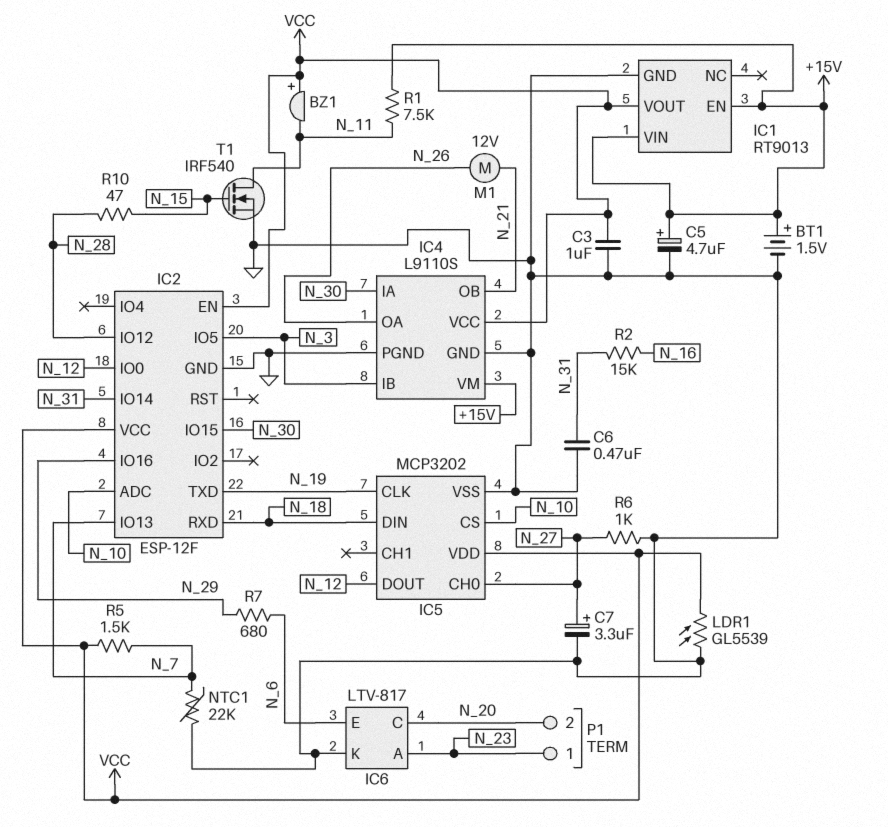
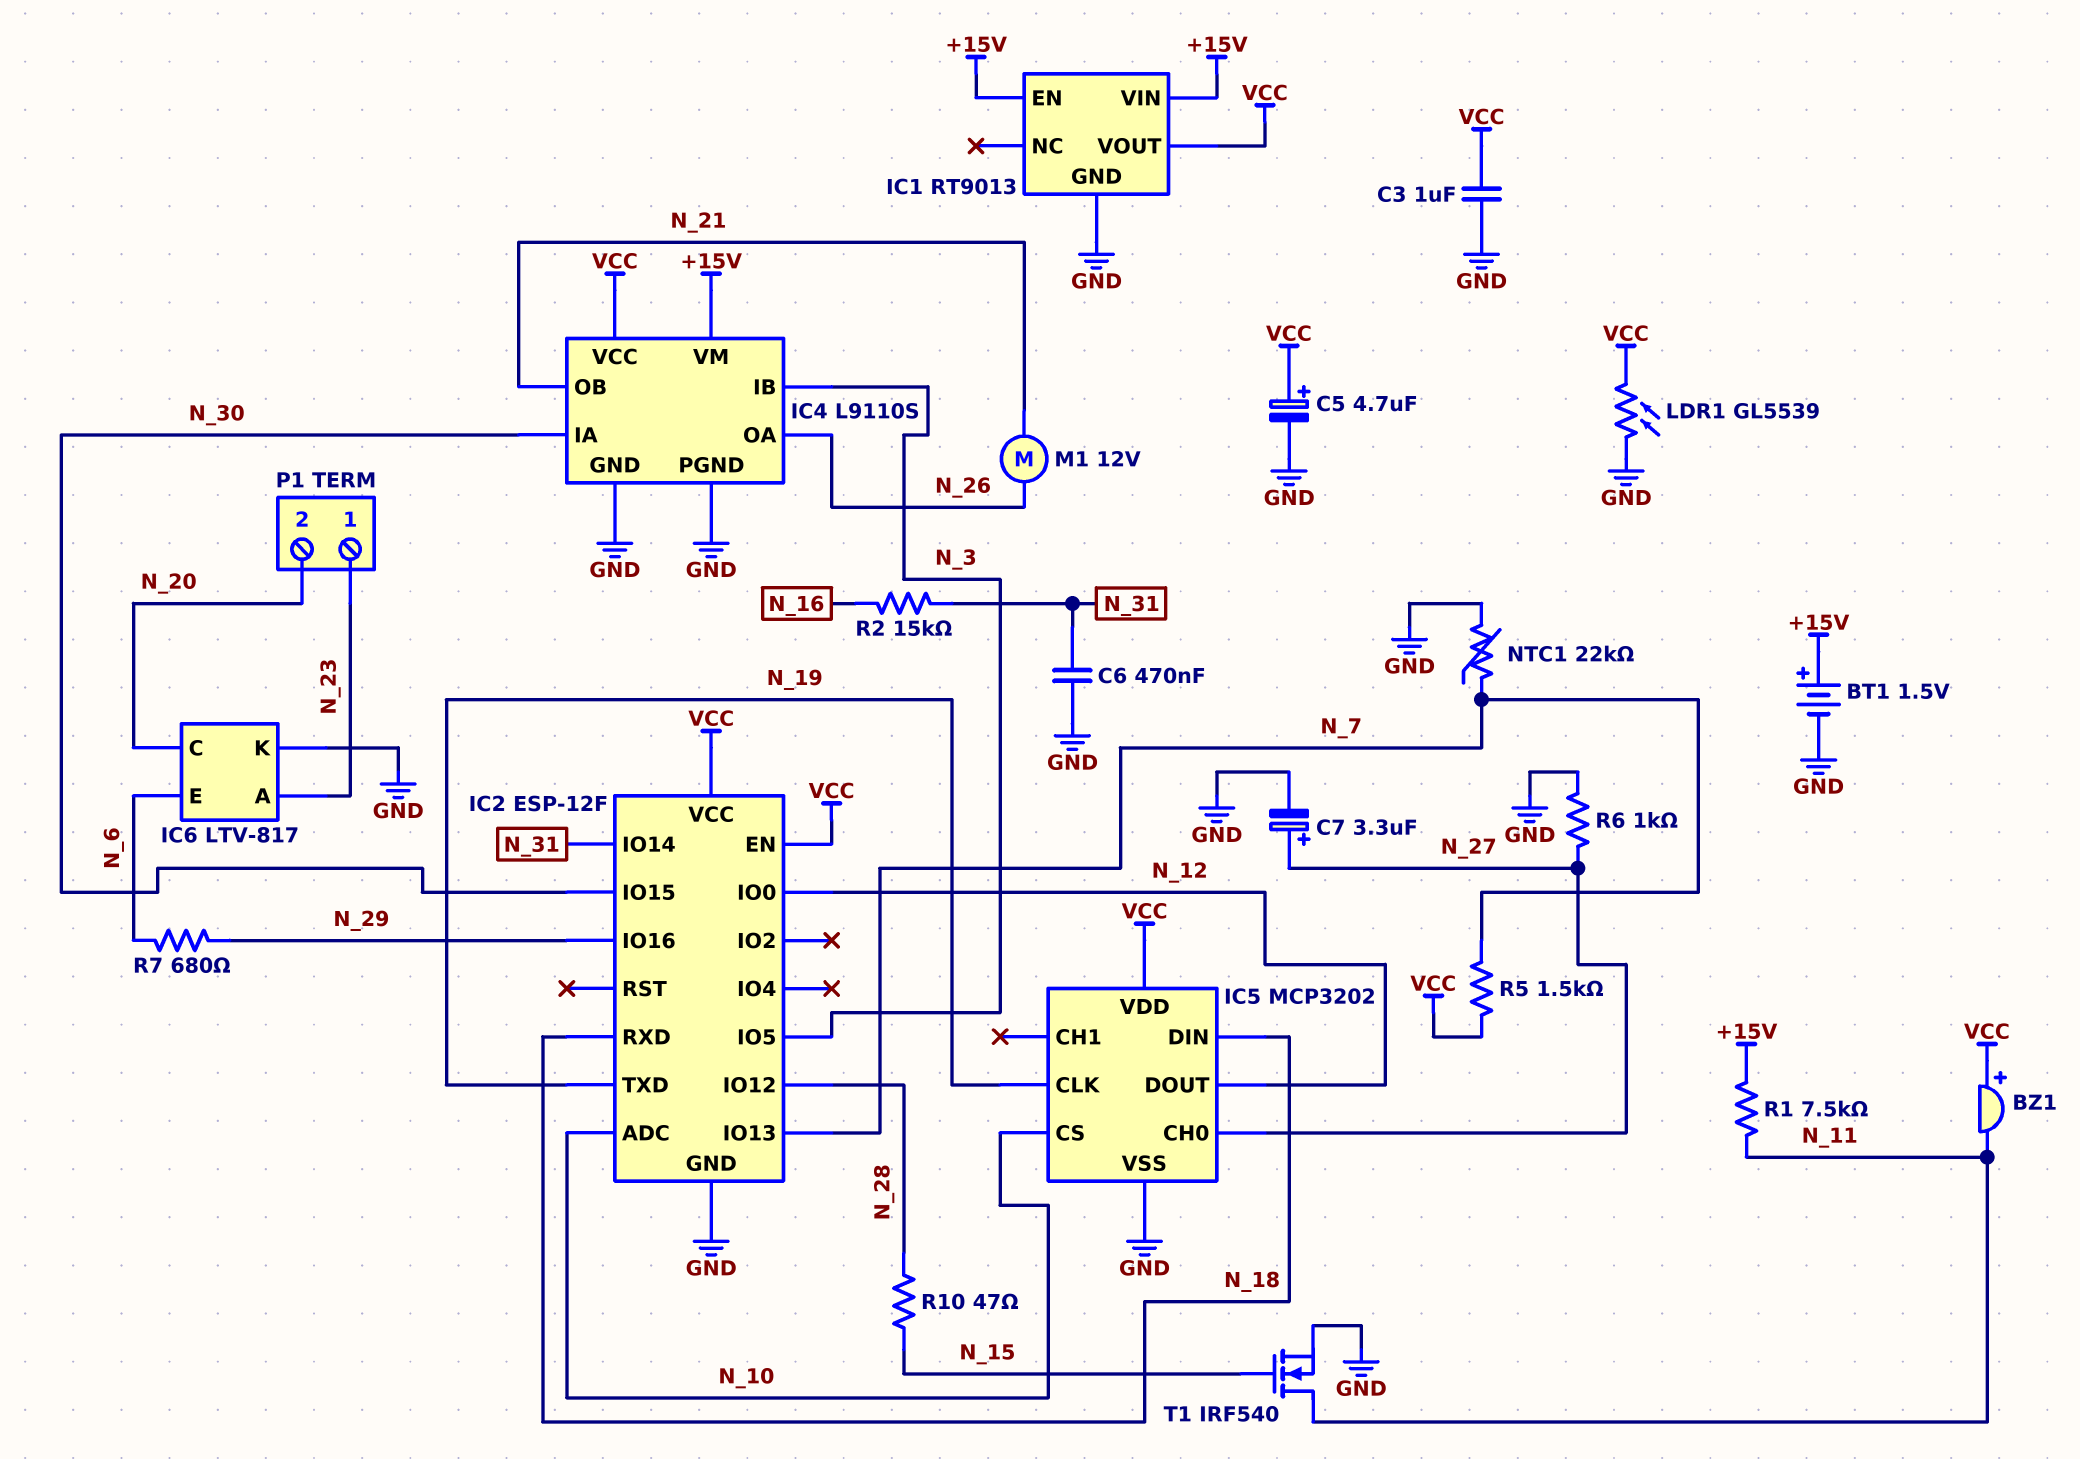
C5: 4.7uF (plus +15V, minus GND) -> 4.7uF (plus VCC, minus GND)

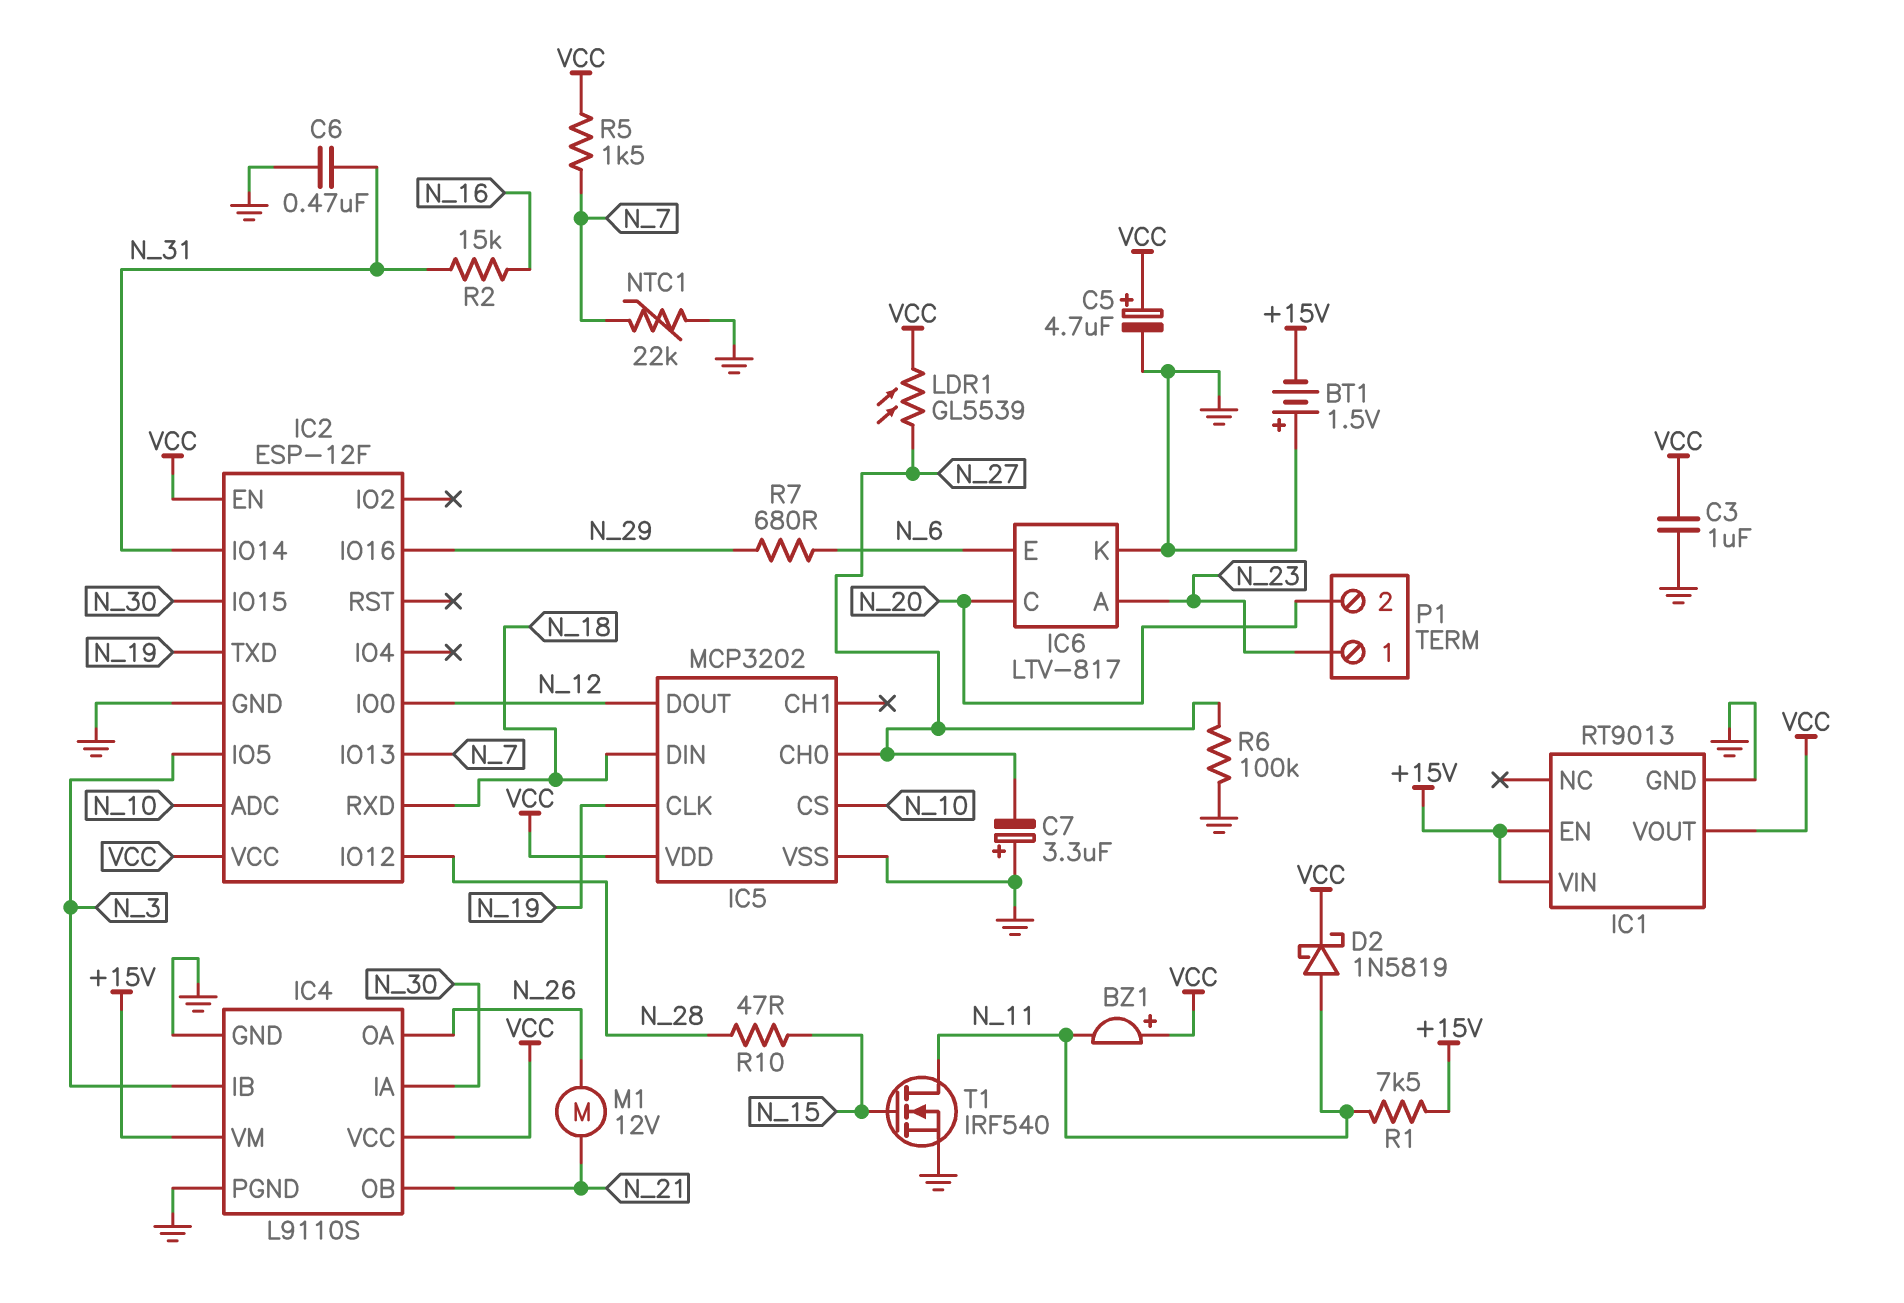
BT1: 1.5V (plus +15V, minus GND) -> 1.5V (plus GND, minus +15V)
C7: 3.3uF (plus N_27, minus GND) -> 3.3uF (plus GND, minus N_27)
D2: none -> schottky 1N5819 (A N_11, K VCC)
LDR1: GL5539 (GND, VCC) -> GL5539 (N_27, VCC)
R6: 1k (GND, N_27) -> 100k (GND, N_27)

